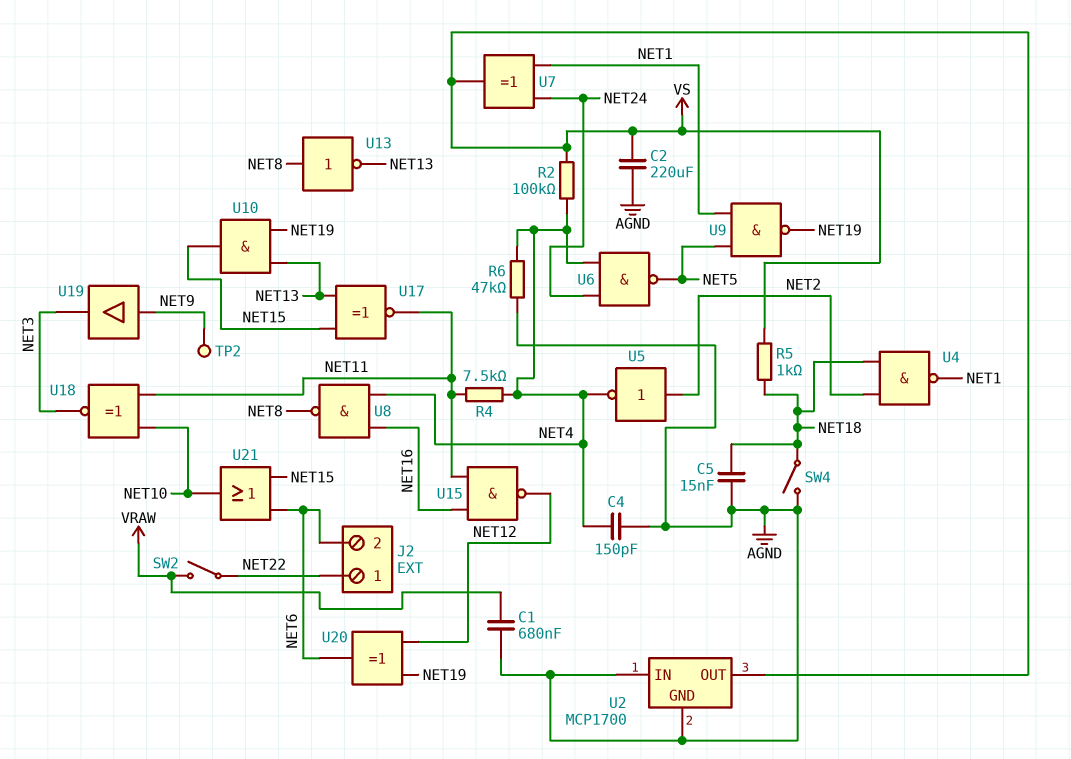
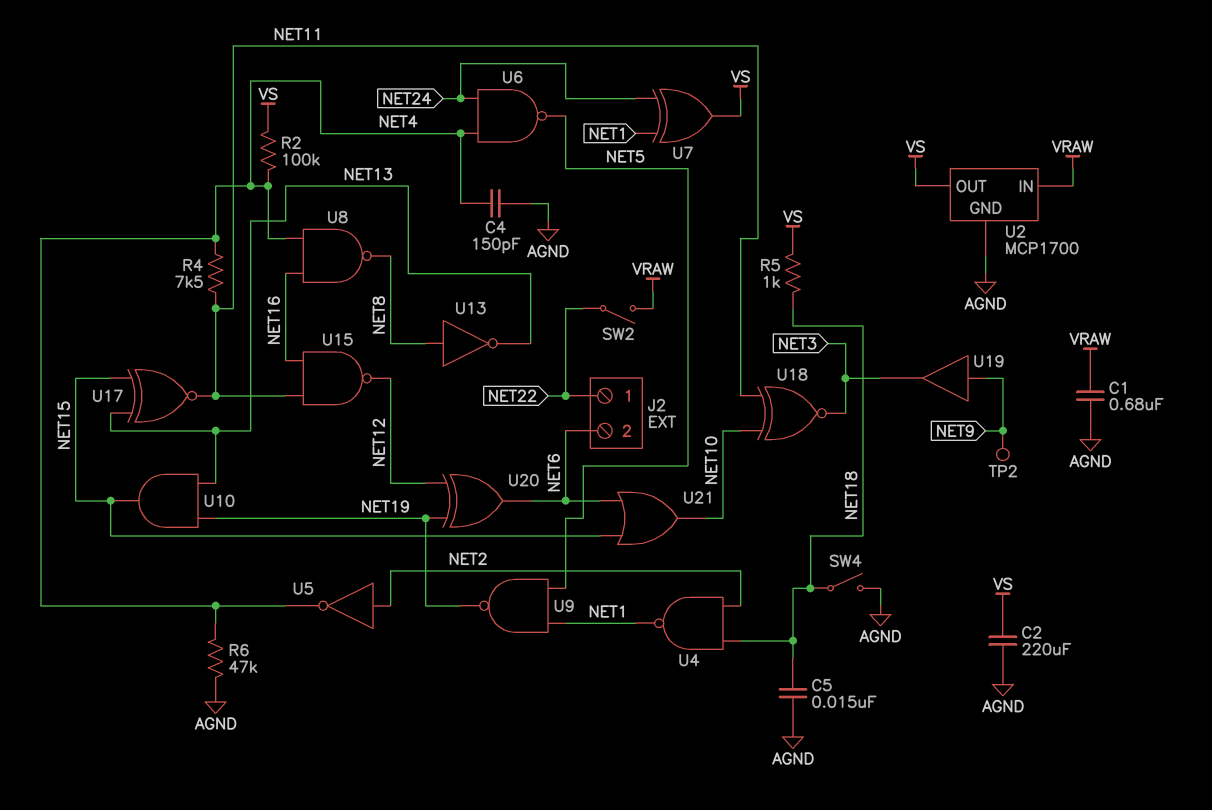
U2 pin IN: AGND -> VRAW

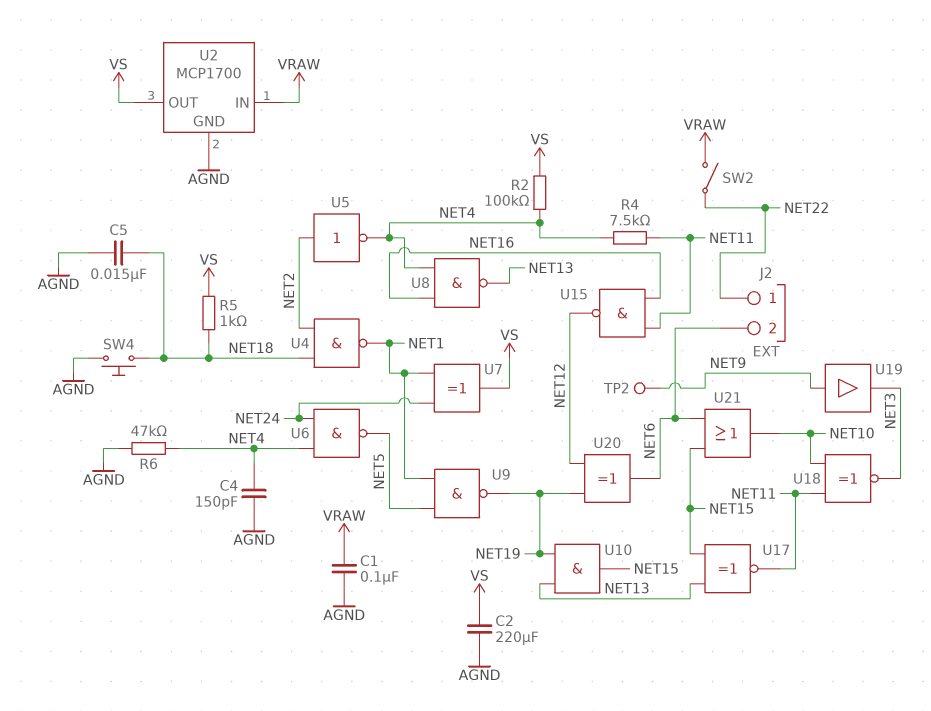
C1: 680nF (AGND, VRAW) -> 100nF (AGND, VRAW)
SW4: switch (AGND, NET18) -> button (AGND, NET18)
U8: NAND (in NET4, in NET16, out NET8) -> NAND (in NET4, in NET16, out NET13)
U13: NOT (in NET8, out NET13) -> none

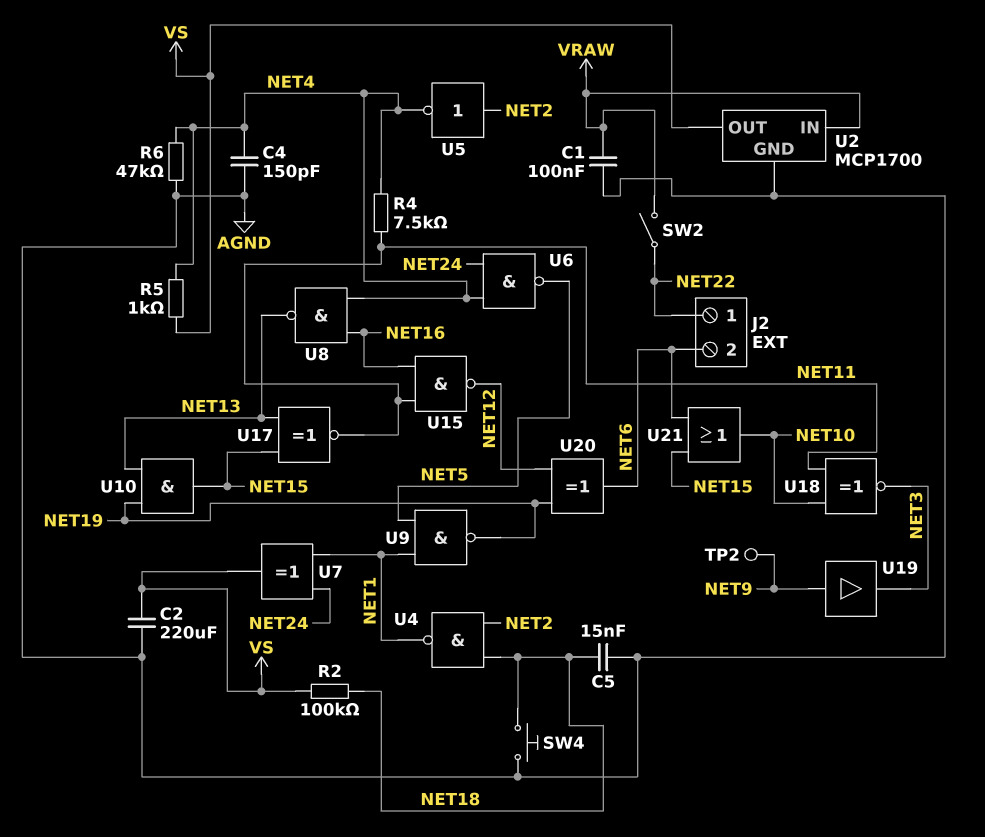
R2: 100k (NET4, VS) -> 100k (NET18, VS)
R5: 1k (NET18, VS) -> 1k (NET4, VS)

